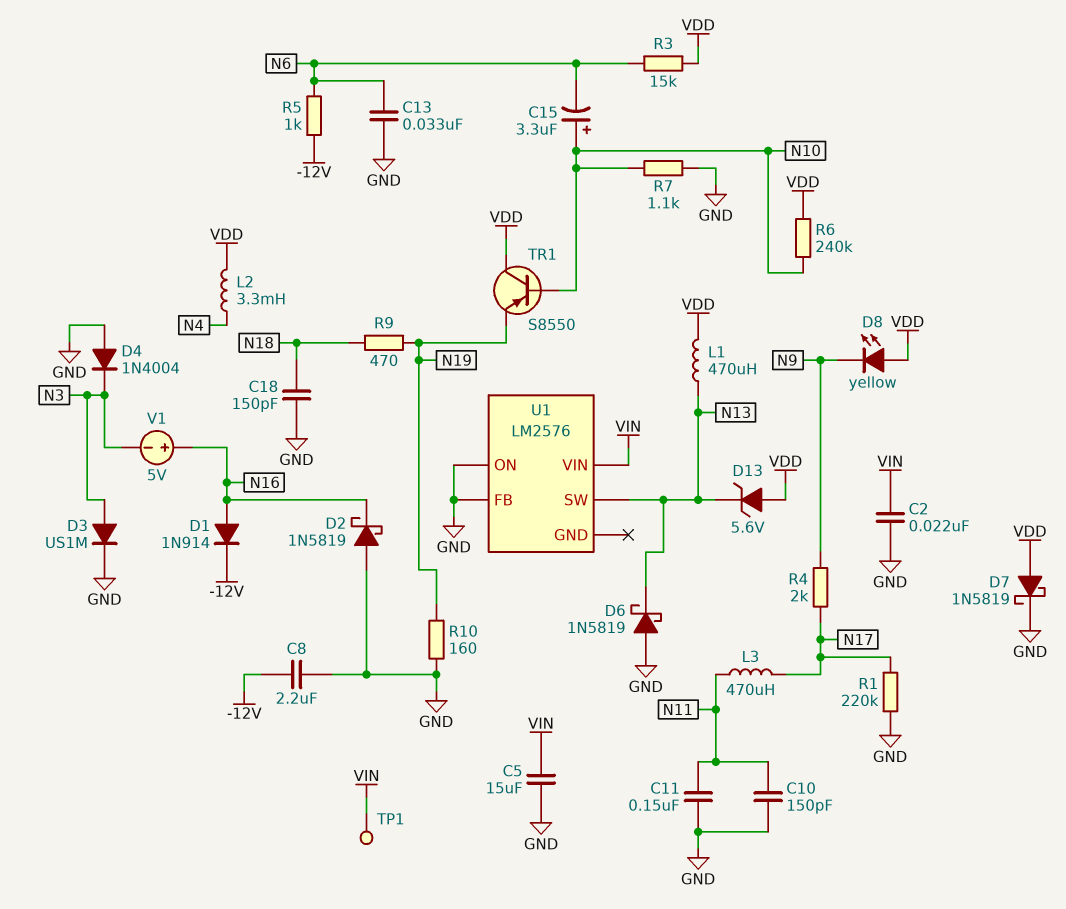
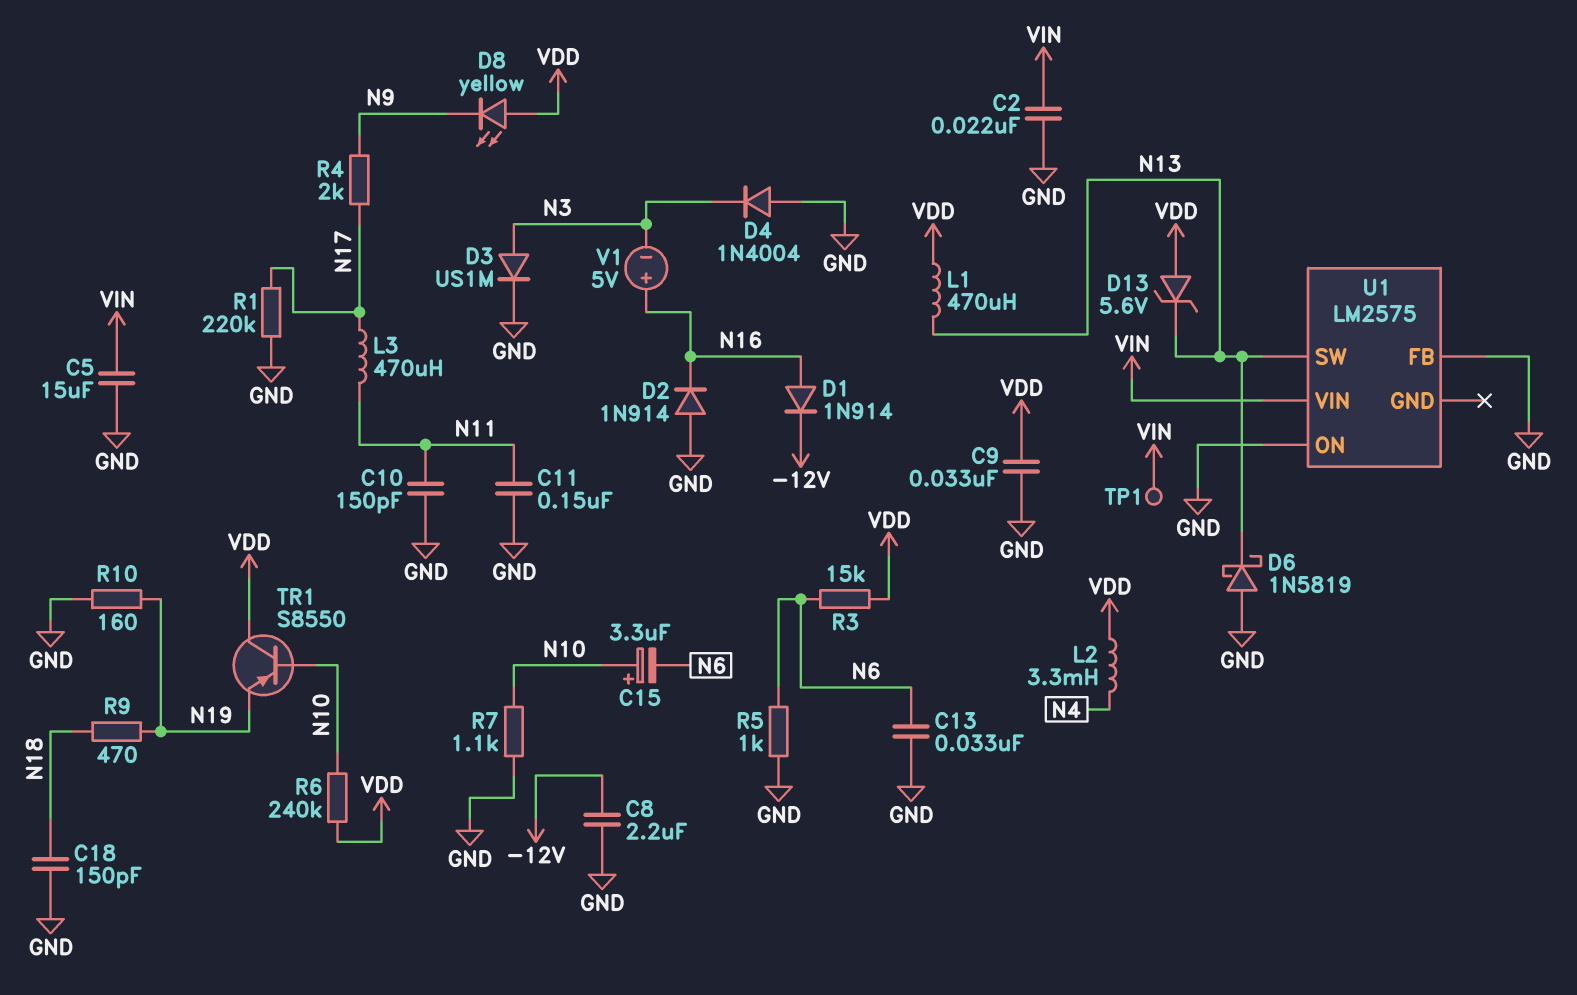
C9: none -> 33nF (GND, VDD)
D2: schottky 1N5819 (A GND, K N16) -> diode 1N914 (A GND, K N16)
D7: schottky 1N5819 (A VDD, K GND) -> none
R5: 1k (-12V, N6) -> 1k (GND, N6)
U1: LM2576 -> LM2575

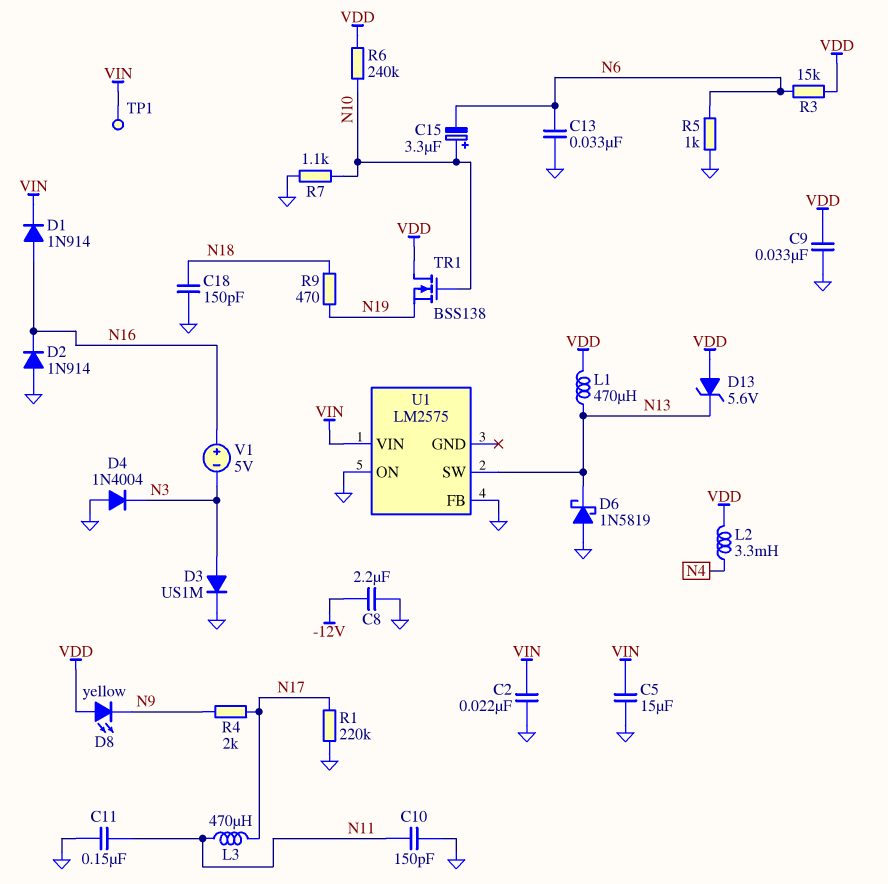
D1: diode 1N914 (A N16, K -12V) -> diode 1N914 (A N16, K VIN)
R10: 160 (GND, N19) -> none
TR1: PNP S8550 (B N10, C VDD, E N19) -> NMOS BSS138 (G N10, D VDD, S N19)

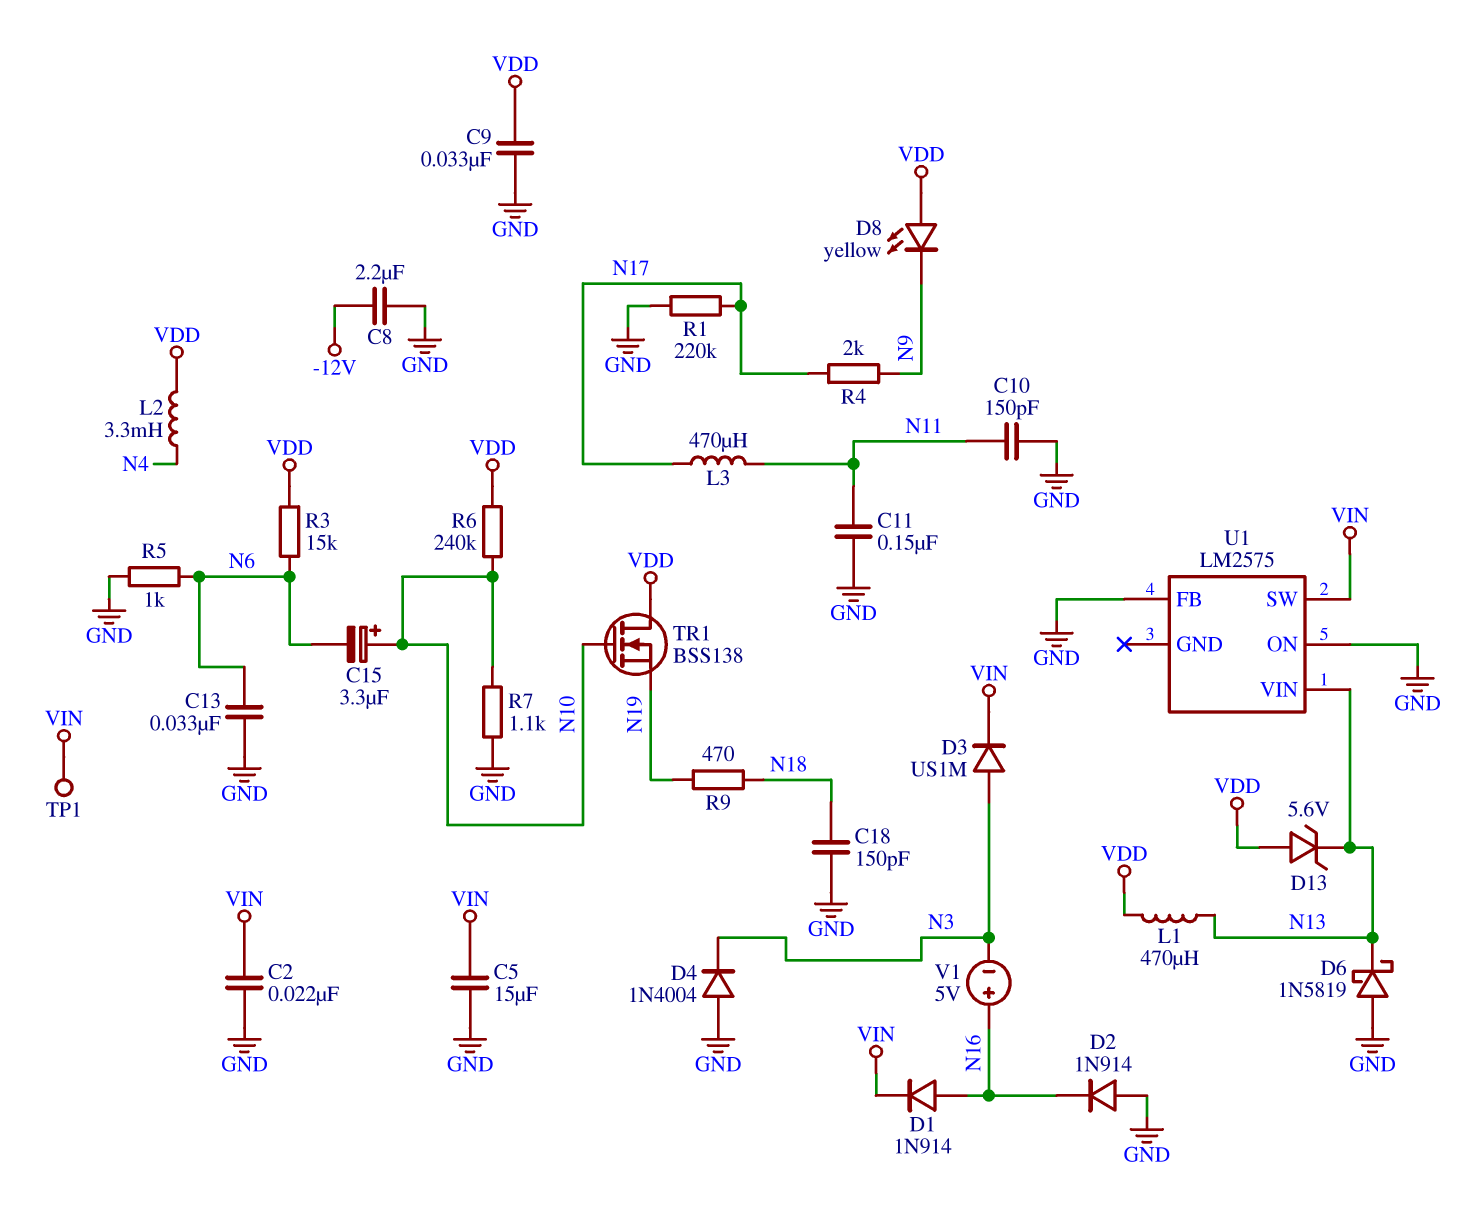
D3: diode US1M (A N3, K GND) -> diode US1M (A N3, K VIN)
U1 pin SW: N13 -> VIN
U1 pin VIN: VIN -> N13

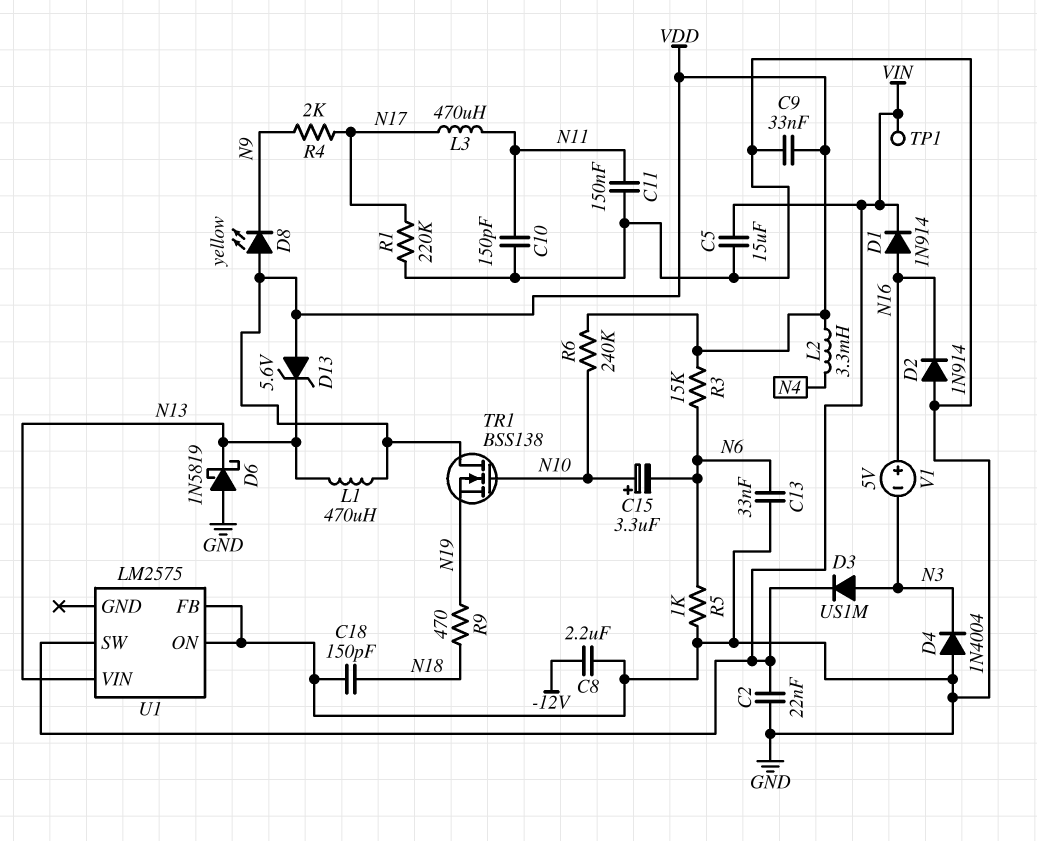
R7: 1.1k (GND, N10) -> none

